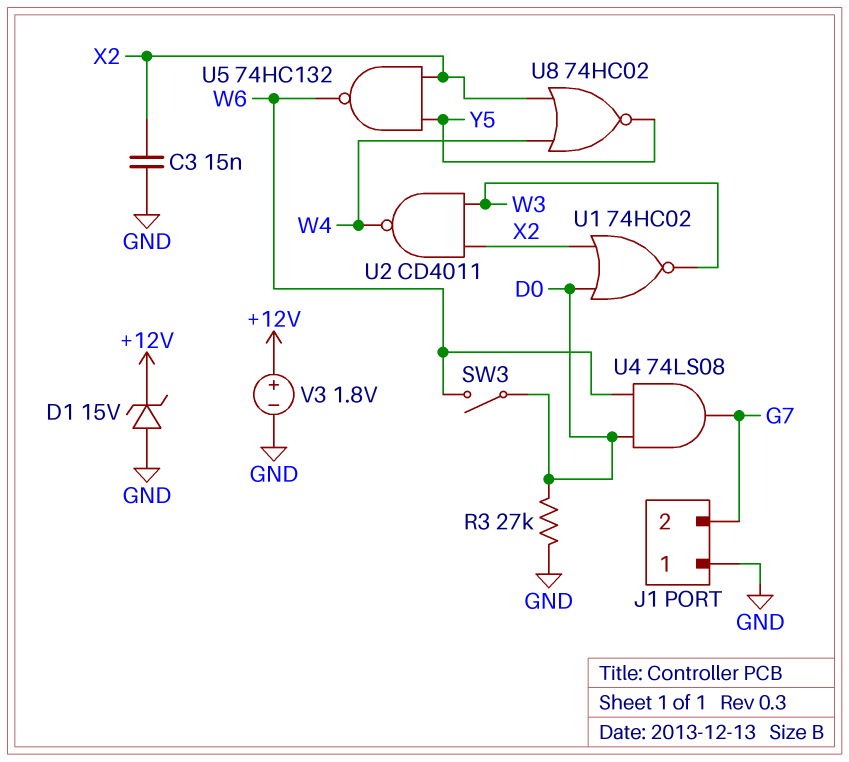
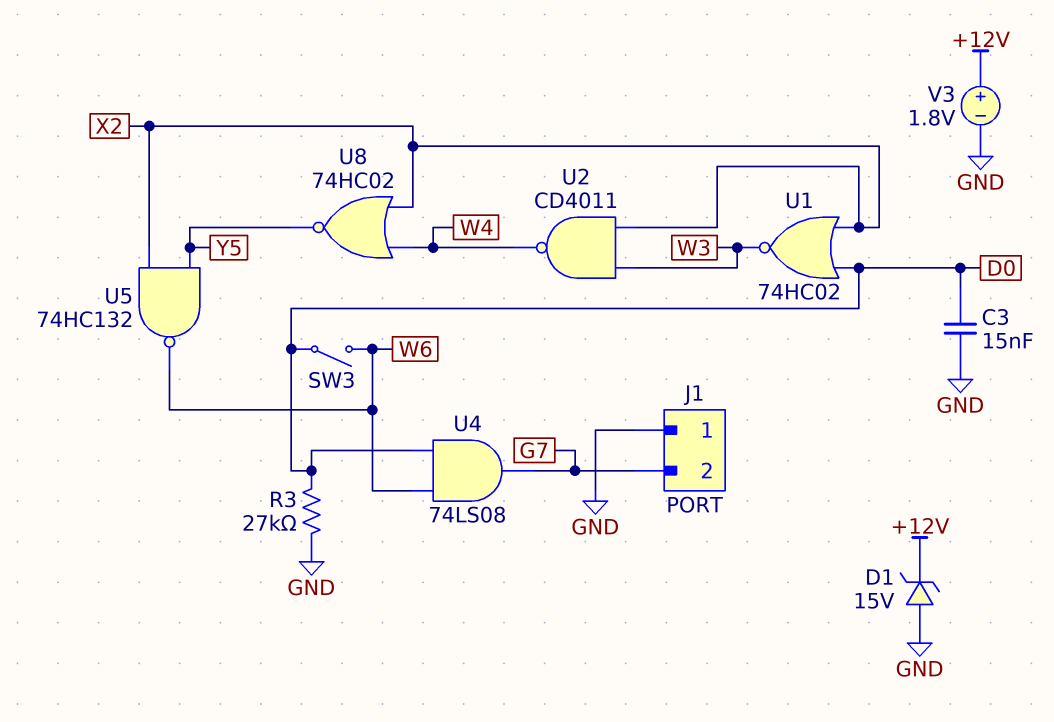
C3: 15nF (GND, X2) -> 15nF (D0, GND)

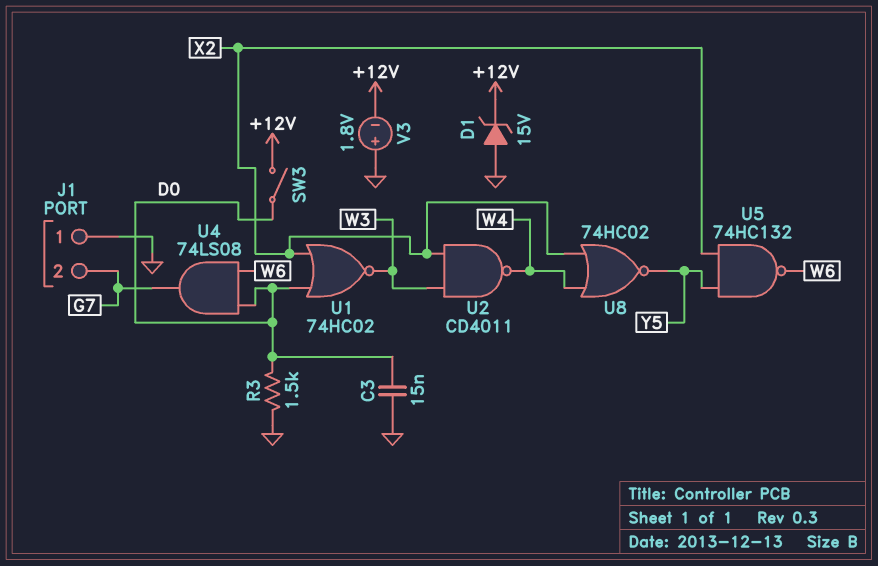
R3: 27k (D0, GND) -> 1.5k (D0, GND)
SW3: switch (D0, W6) -> switch (+12V, D0)
V3: 1.8V (plus +12V, minus GND) -> 1.8V (plus GND, minus +12V)

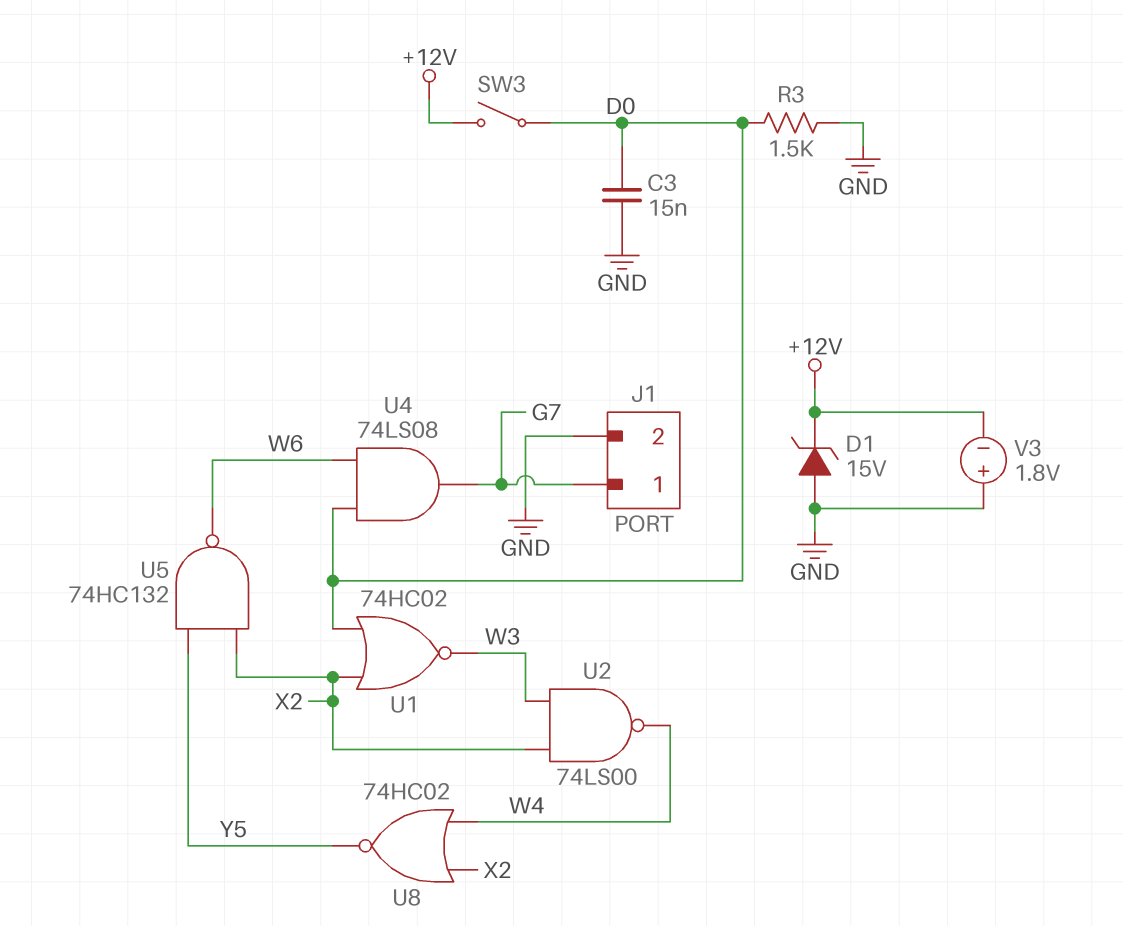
J1 pin 1: GND -> G7
J1 pin 2: G7 -> GND
U2: NAND CD4011 (in W3, in X2, out W4) -> NAND 74LS00 (in W3, in X2, out W4)

